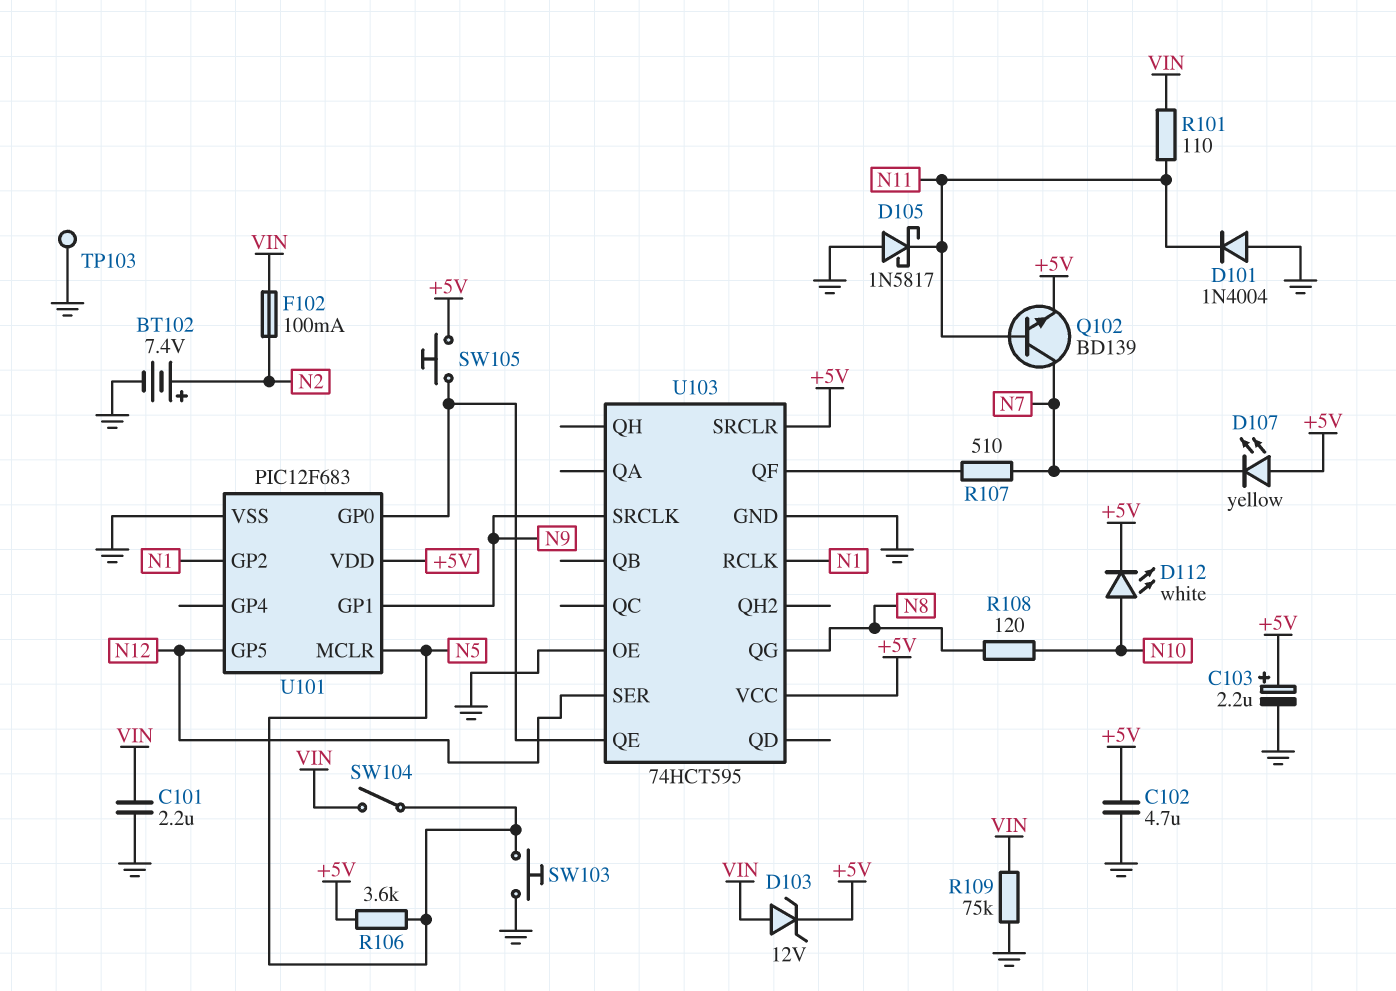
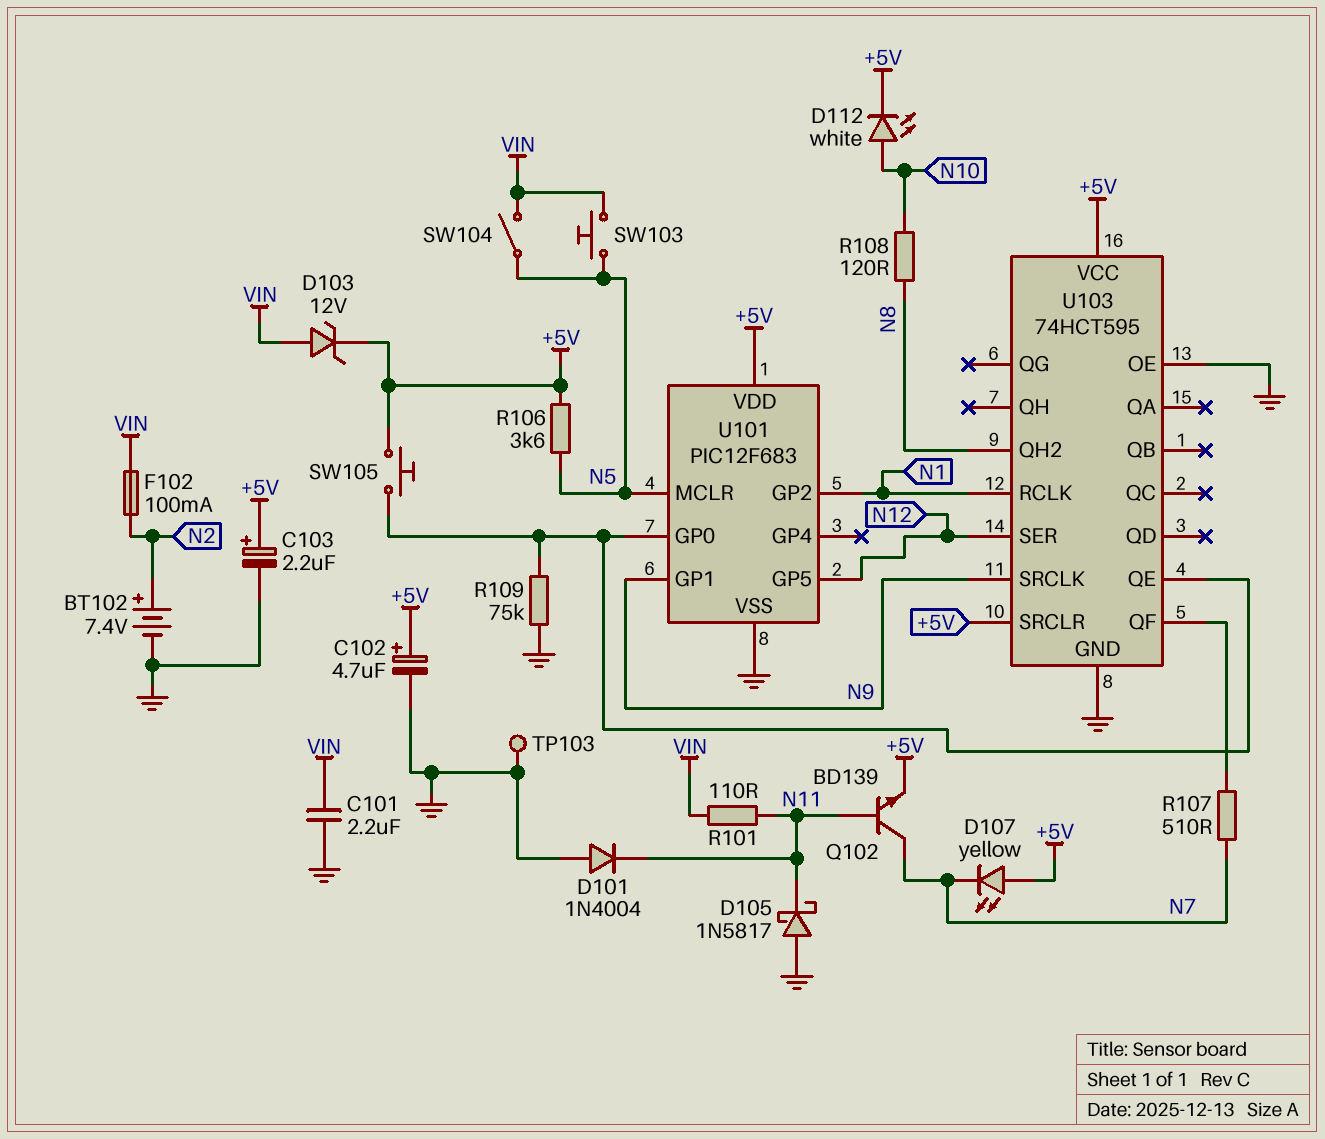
C102: 4.7uF (+5V, GND) -> 4.7uF (plus +5V, minus GND)
R109: 75k (GND, VIN) -> 75k (GND, U101/GP0)
SW103: button (GND, N5) -> button (N5, VIN)
U103 pin QG: N8 -> none
U103 pin QH2: none -> N8

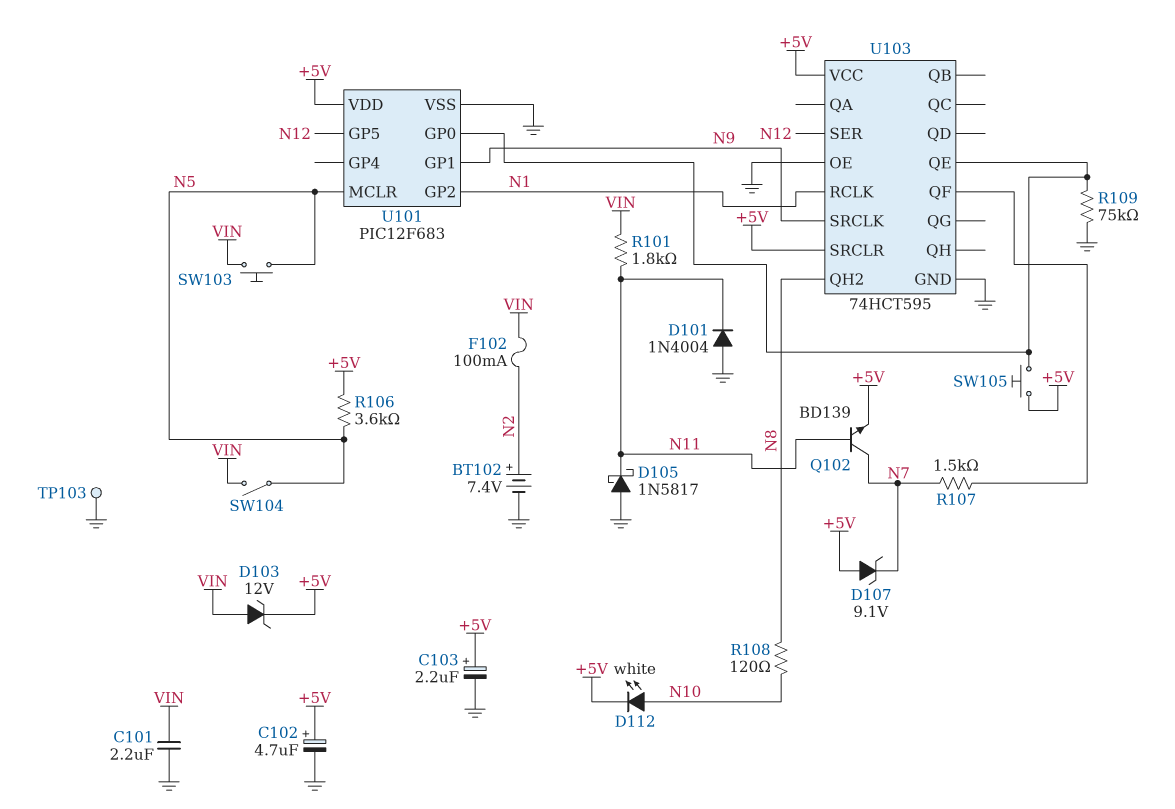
D107: LED yellow (A +5V, K N7) -> zener 9.1V (A +5V, K N7)
R101: 110 (N11, VIN) -> 1.8k (N11, VIN)
R107: 510 (N7, U103/QF) -> 1.5k (N7, U103/QF)

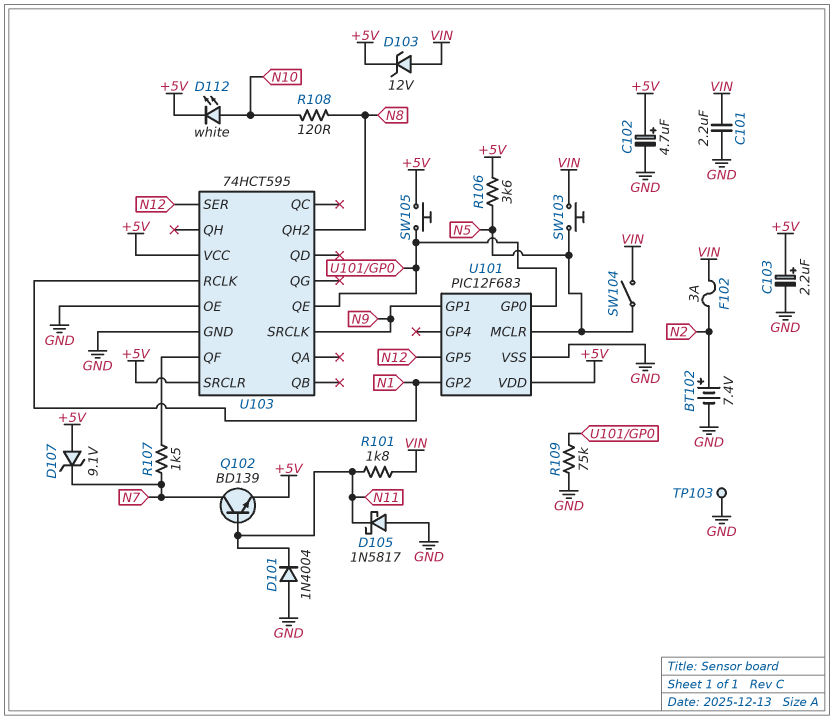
F102: 100mA (N2, VIN) -> 3A (N2, VIN)

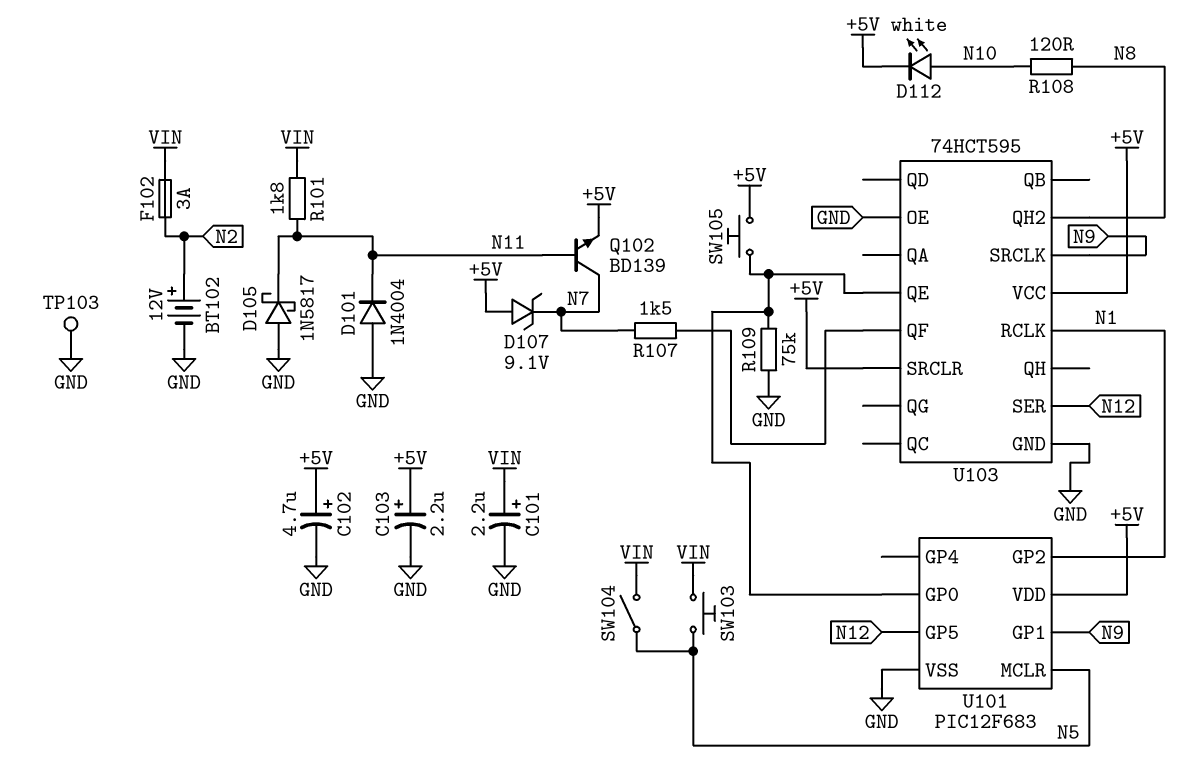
BT102: 7.4V (plus N2, minus GND) -> 12V (plus N2, minus GND)
C101: 2.2uF (GND, VIN) -> 2.2uF (plus VIN, minus GND)
D103: zener 12V (A VIN, K +5V) -> none
R106: 3.6k (+5V, N5) -> none

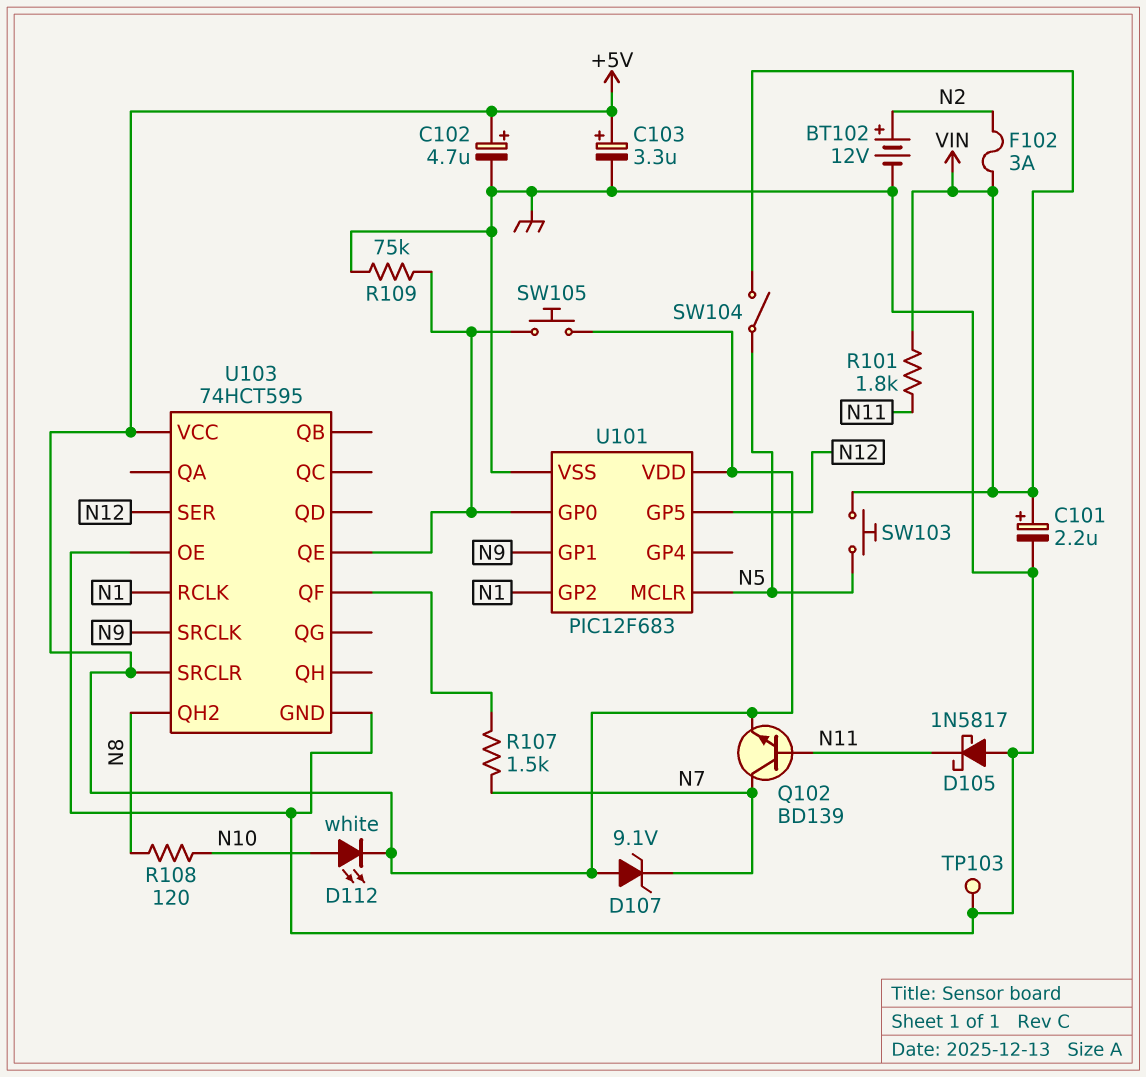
C103: 2.2uF (plus +5V, minus GND) -> 3.3uF (plus +5V, minus GND)
D101: diode 1N4004 (A GND, K N11) -> none

